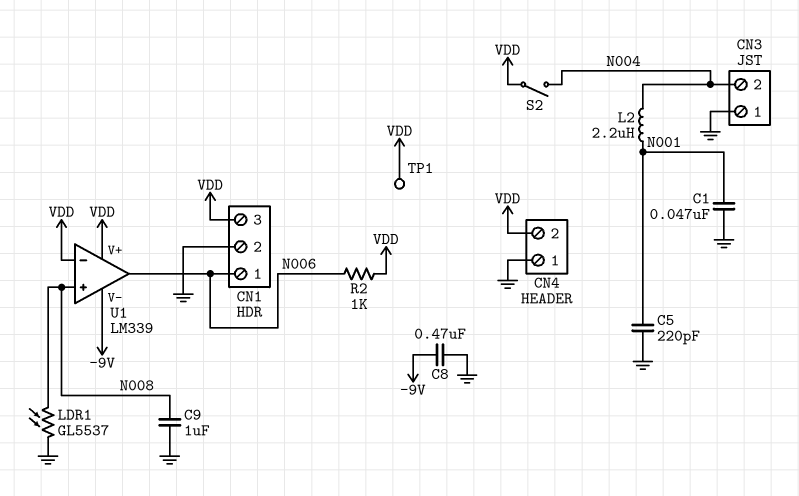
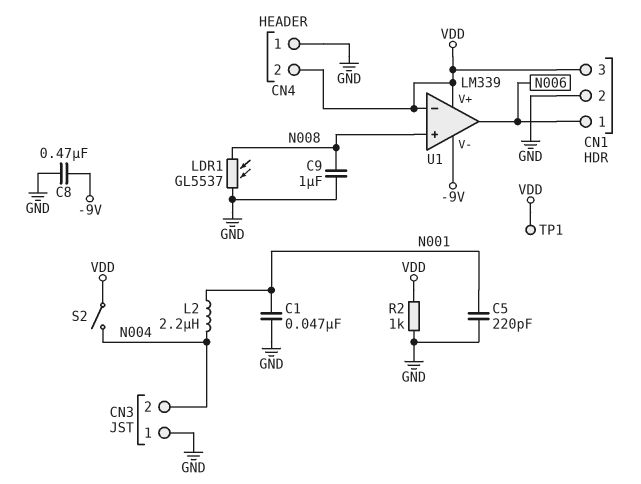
R2: 1k (N006, VDD) -> 1k (GND, VDD)

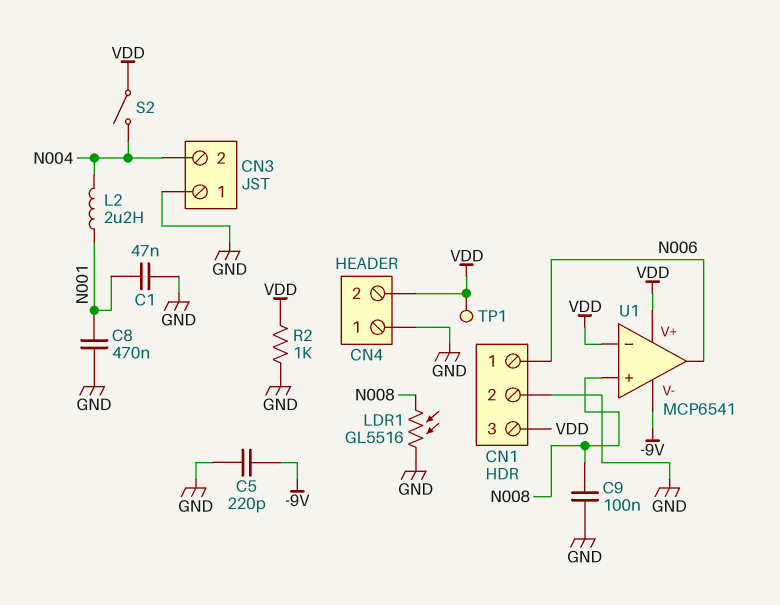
C5: 220pF (GND, N001) -> 220pF (-9V, GND)
C8: 470nF (-9V, GND) -> 470nF (GND, N001)
C9: 1uF (GND, N008) -> 100nF (GND, N008)
LDR1: GL5537 (GND, N008) -> GL5516 (GND, N008)
U1: LM339 -> MCP6541

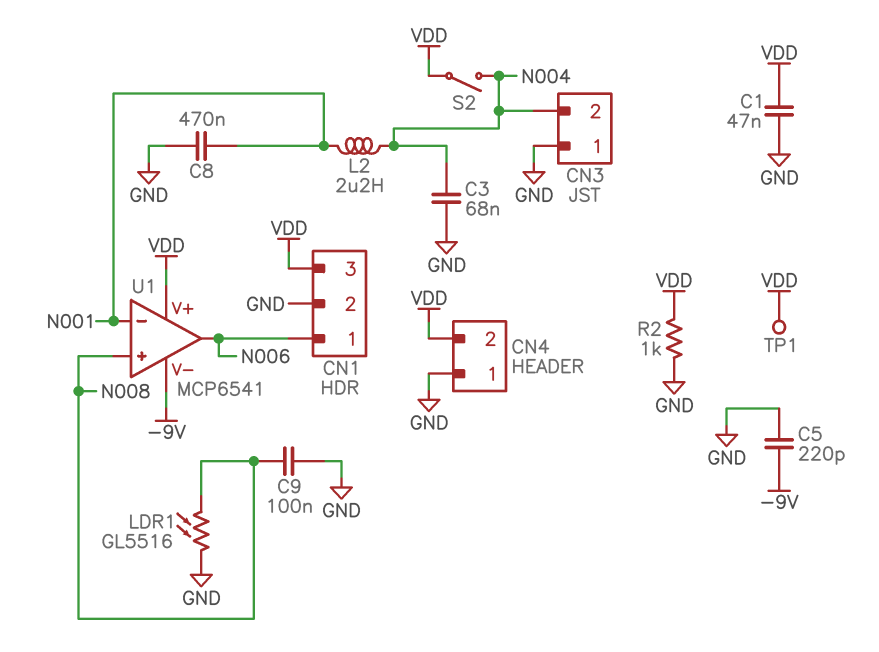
C1: 47nF (GND, N001) -> 47nF (GND, VDD)
C3: none -> 68nF (GND, N004)
U1 pin in-: VDD -> N001

